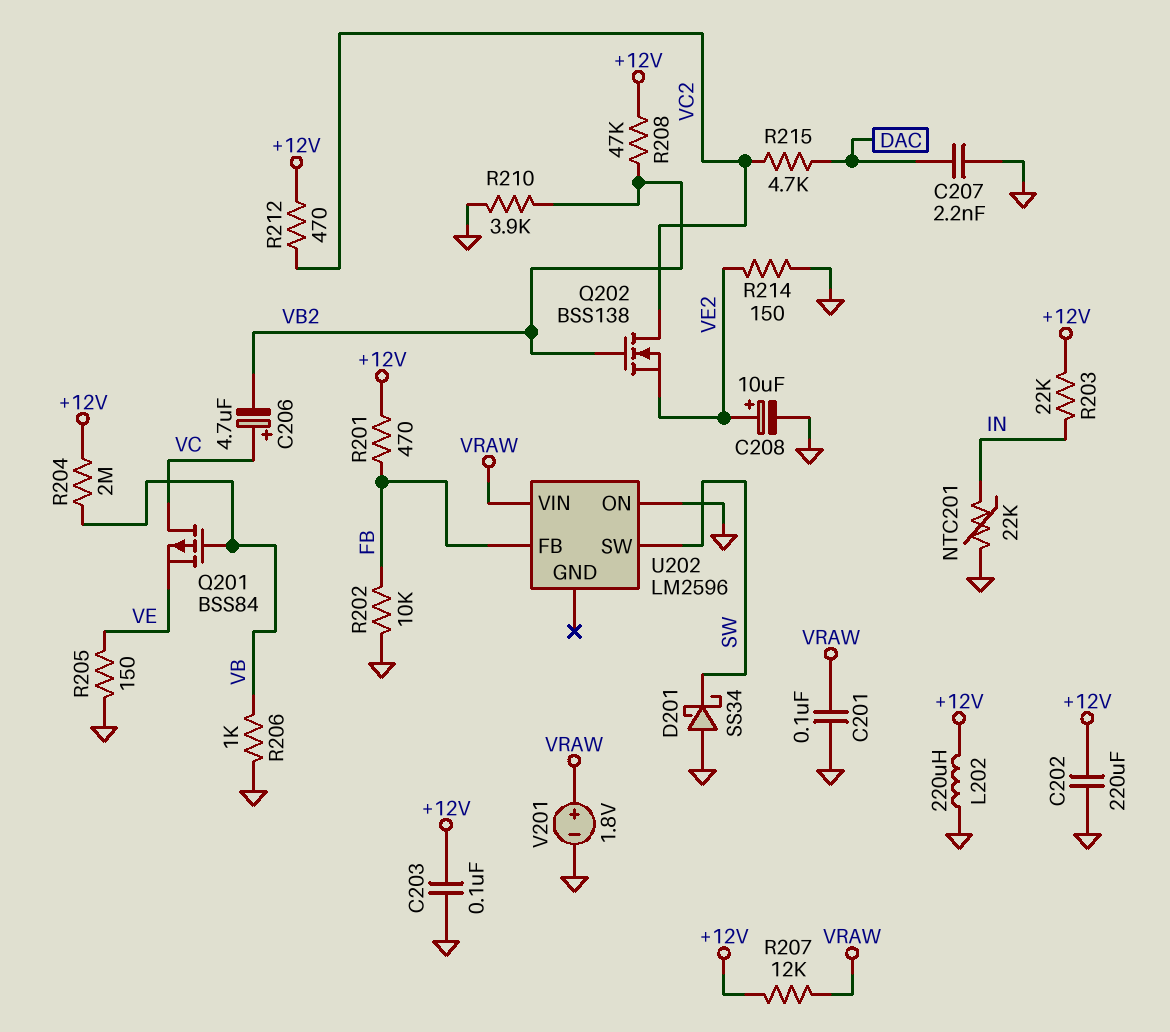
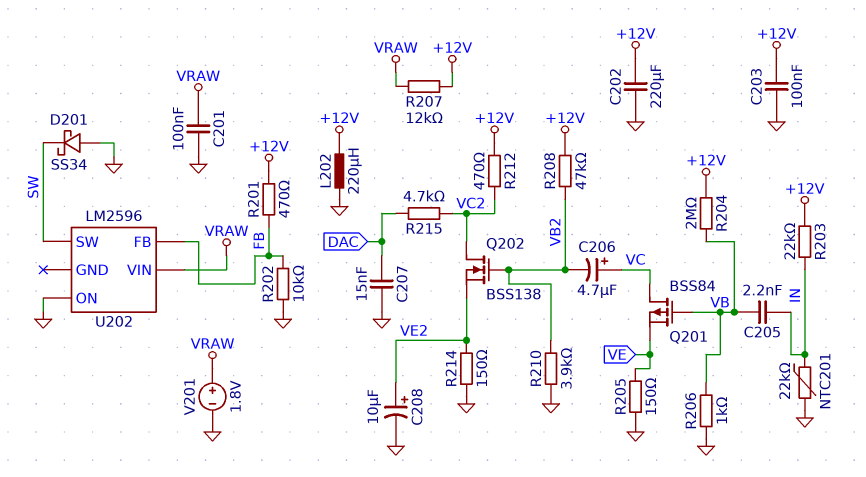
C205: none -> 2.2nF (IN, VB)
C207: 2.2nF (DAC, GND) -> 15nF (DAC, GND)

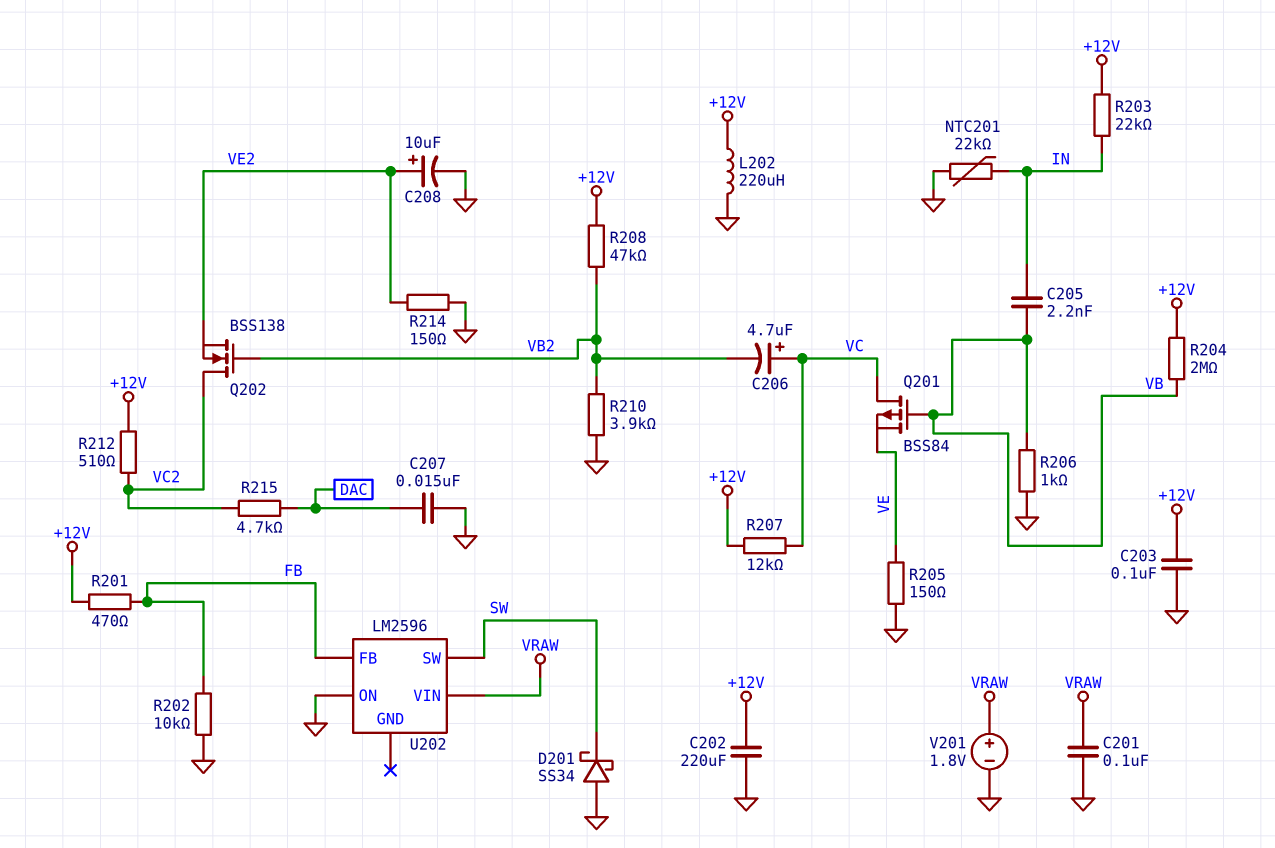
R207: 12k (+12V, VRAW) -> 12k (+12V, VC)
R212: 470 (+12V, VC2) -> 510 (+12V, VC2)

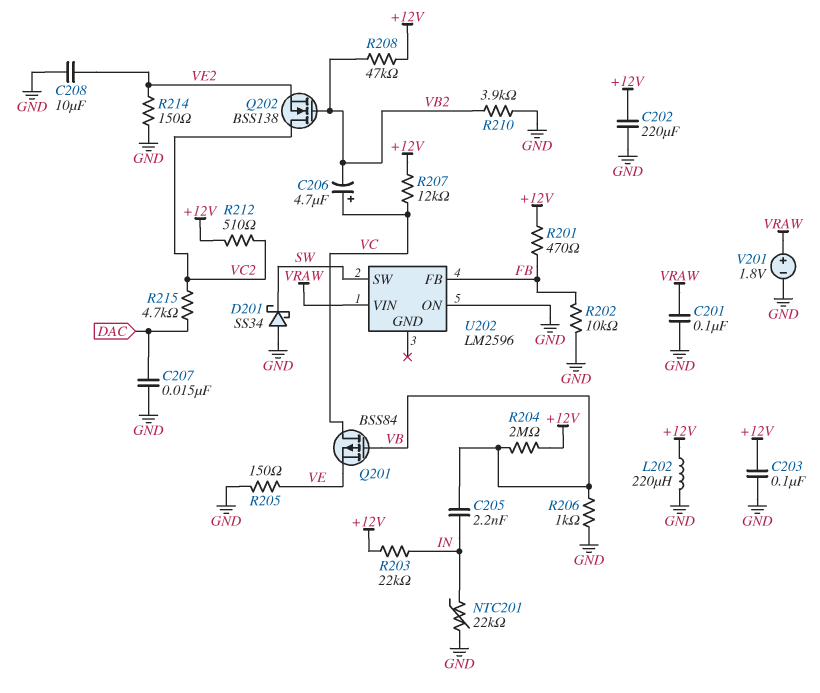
C208: 10uF (plus VE2, minus GND) -> 10uF (GND, VE2)

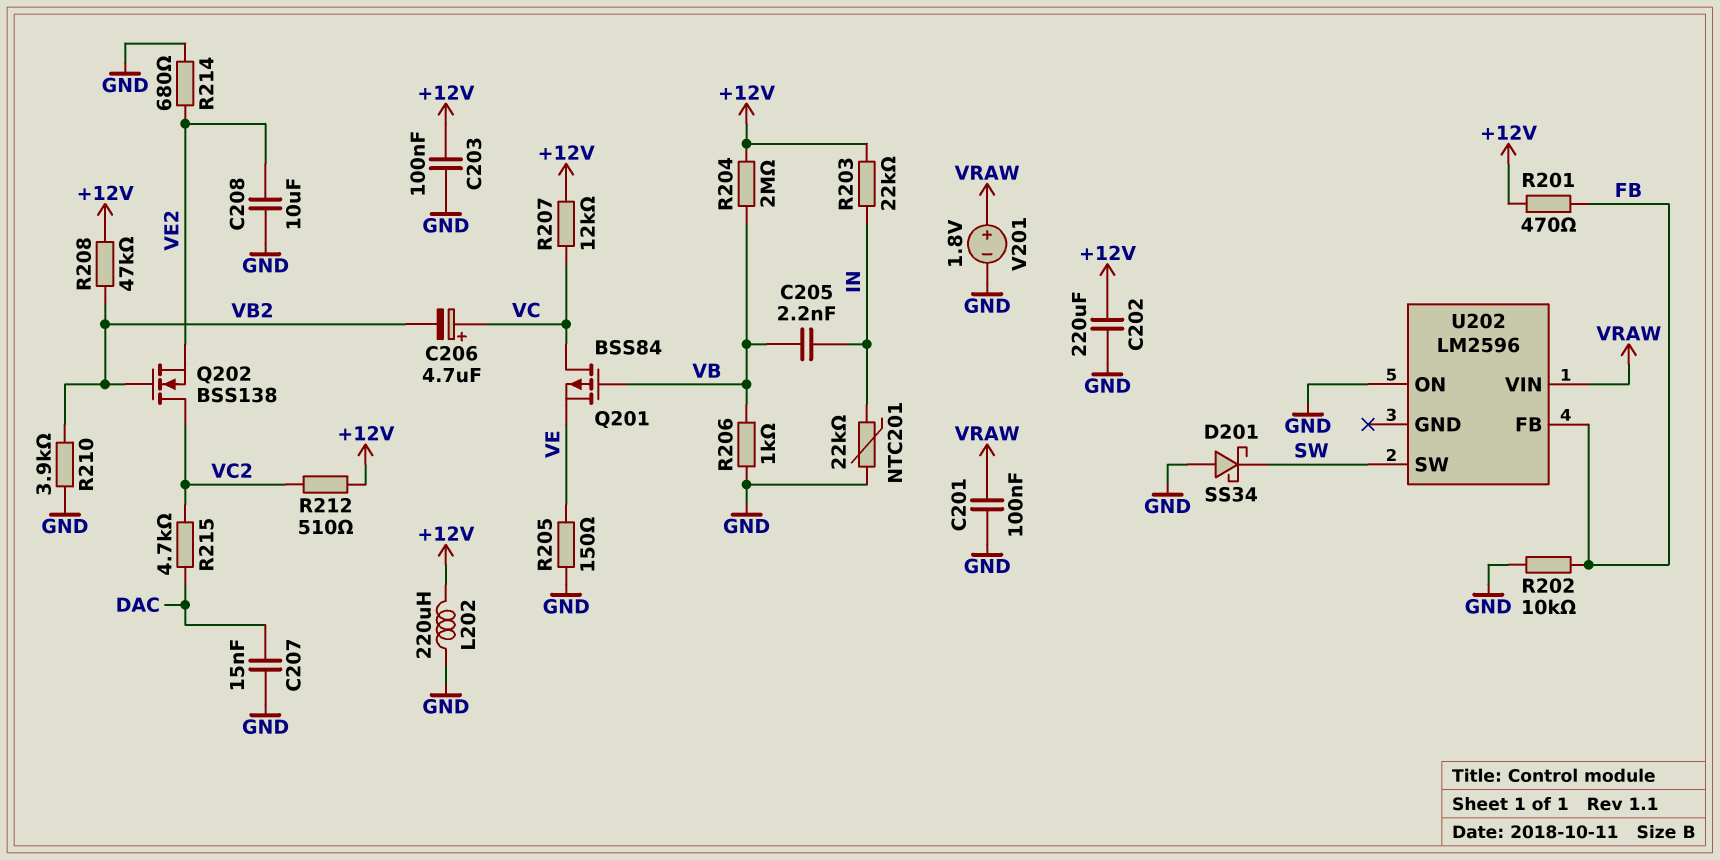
R214: 150 (GND, VE2) -> 680 (GND, VE2)

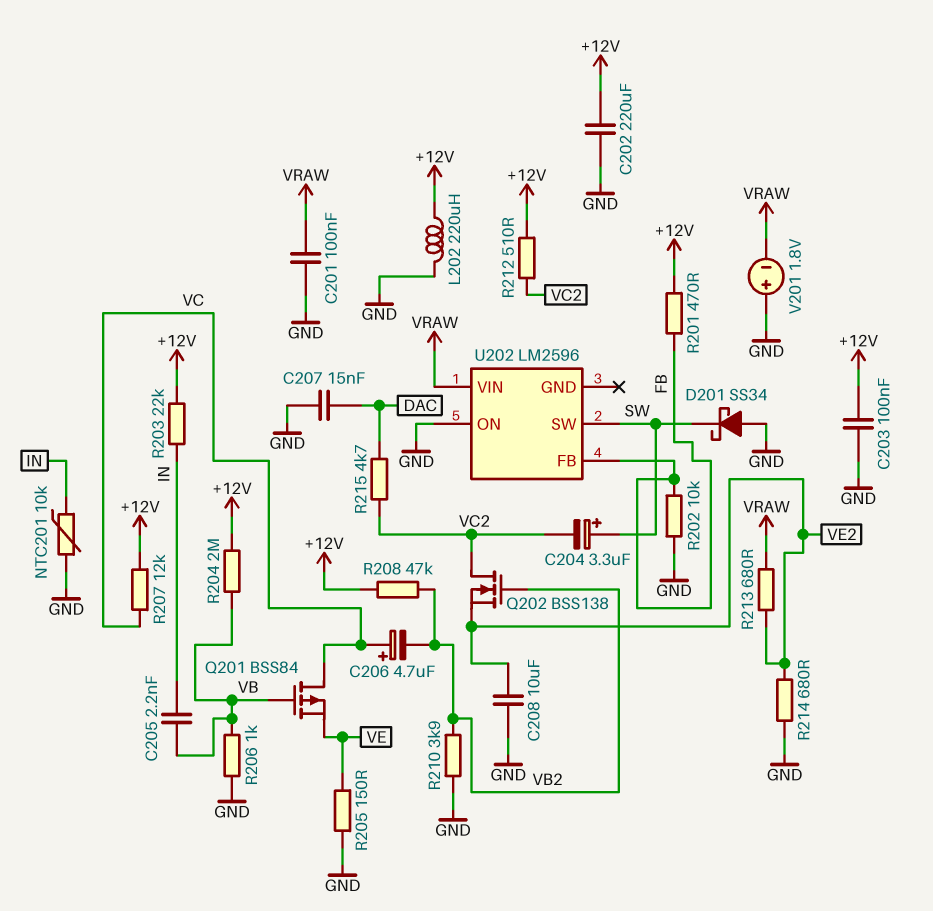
C204: none -> 3.3uF (plus SW, minus VC2)
NTC201: 22k (GND, IN) -> 10k (GND, IN)
R213: none -> 680 (VE2, VRAW)
V201: 1.8V (plus VRAW, minus GND) -> 1.8V (plus GND, minus VRAW)

